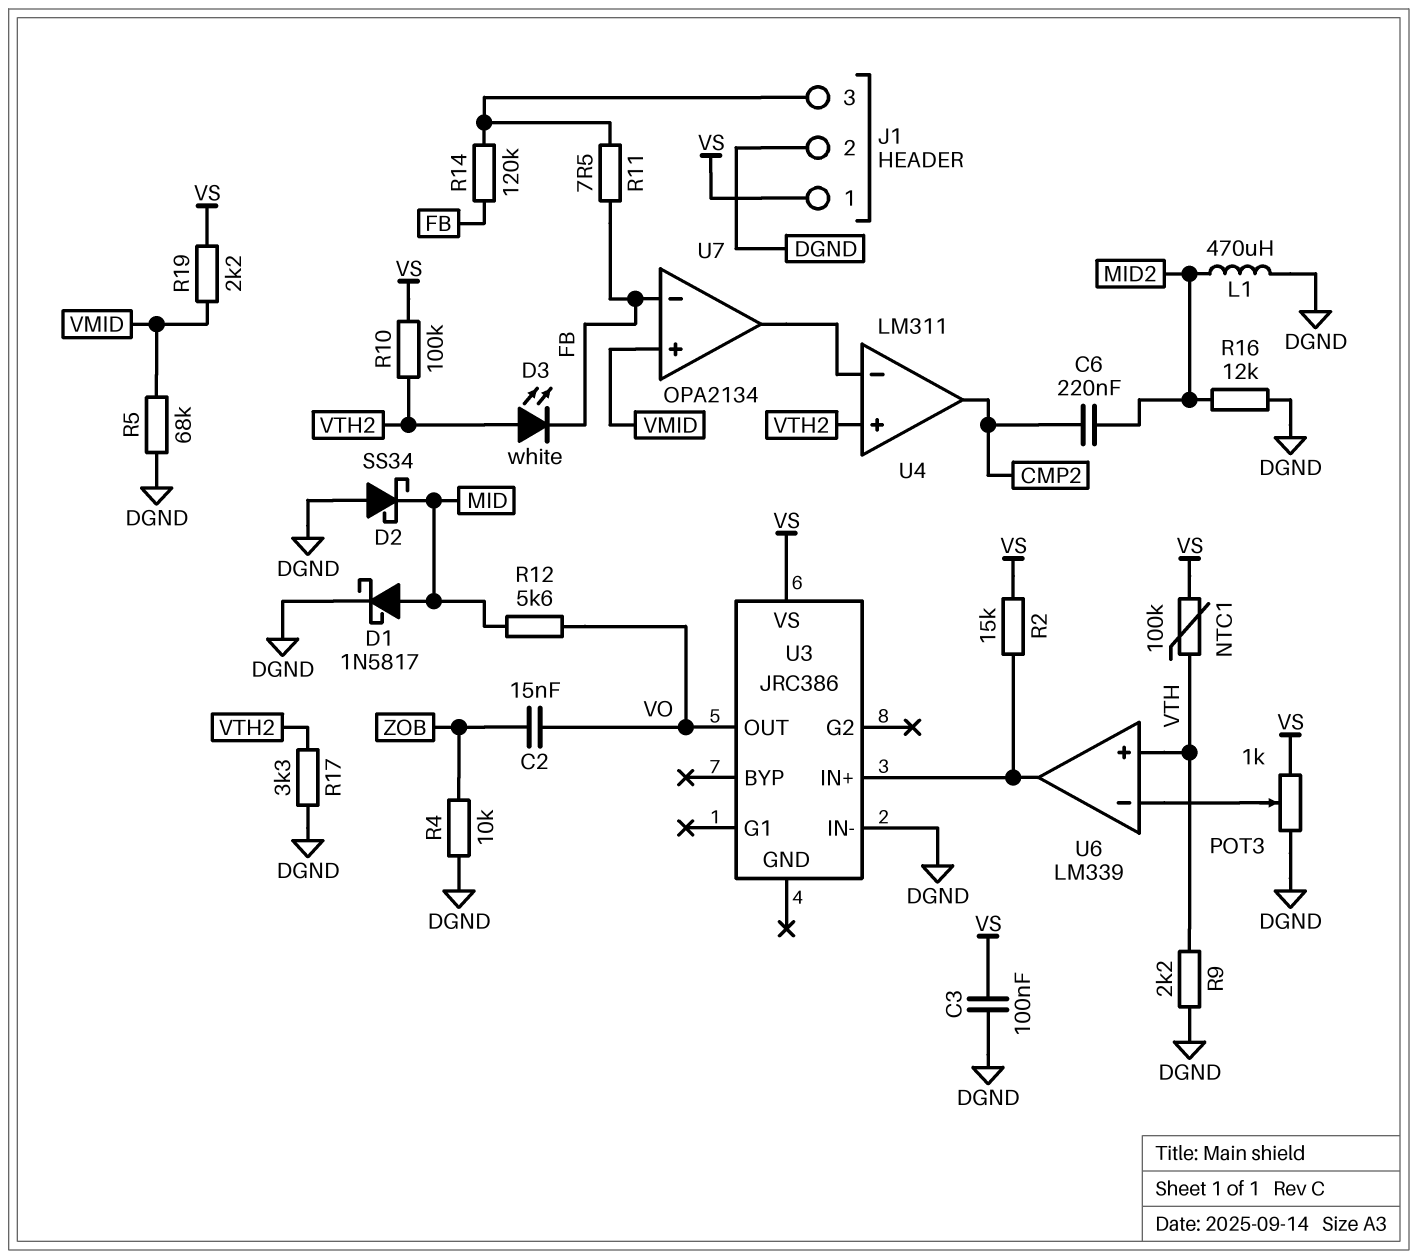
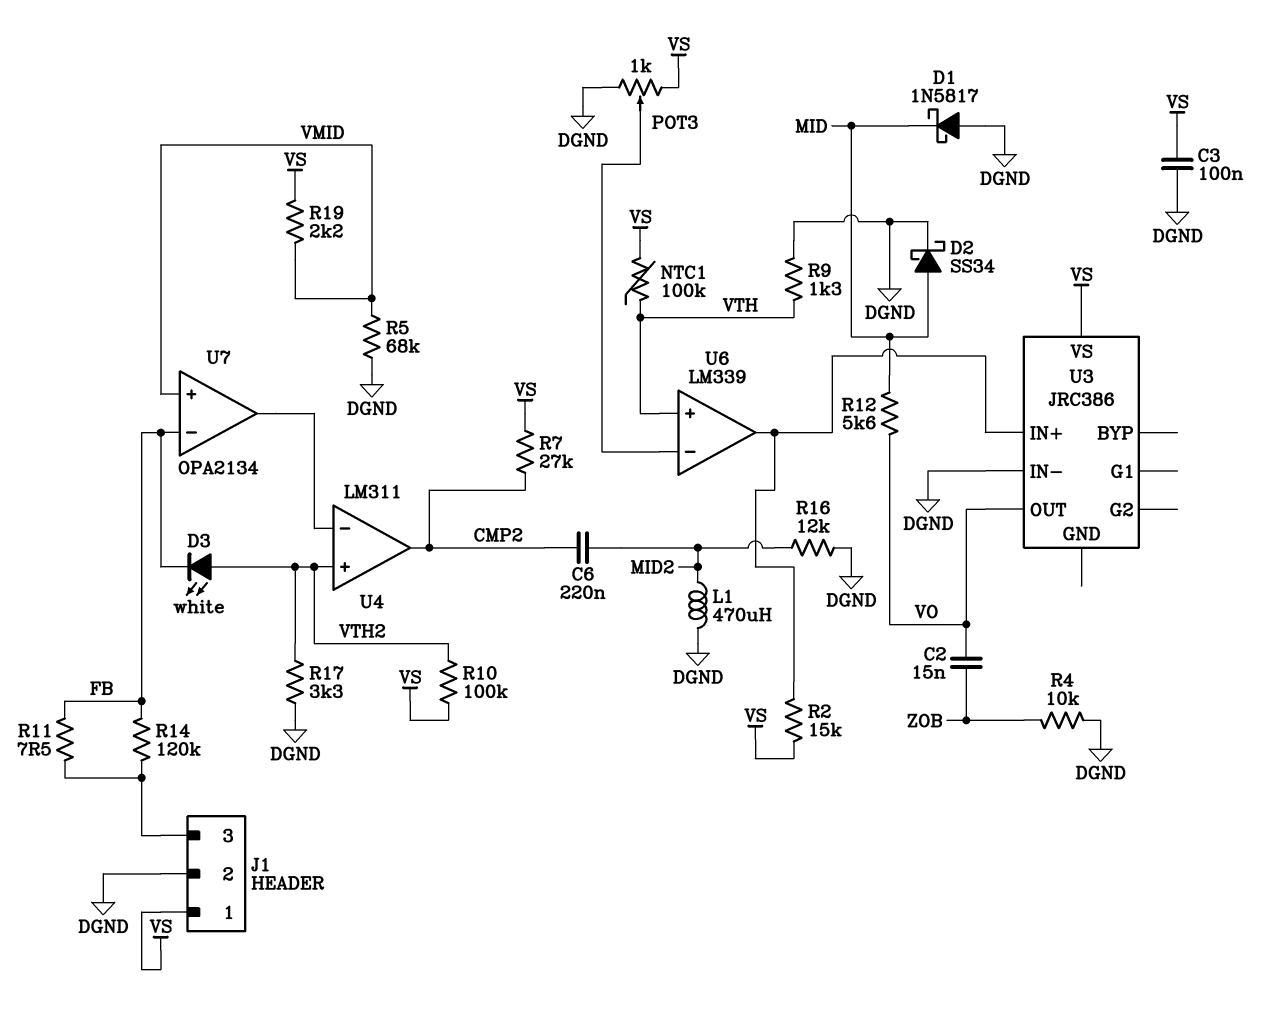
D1: schottky 1N5817 (A MID, K DGND) -> schottky 1N5817 (A DGND, K MID)
D2: schottky SS34 (A DGND, K MID) -> schottky SS34 (A MID, K DGND)
R7: none -> 27k (CMP2, VS)
R9: 2.2k (DGND, VTH) -> 1.3k (DGND, VTH)

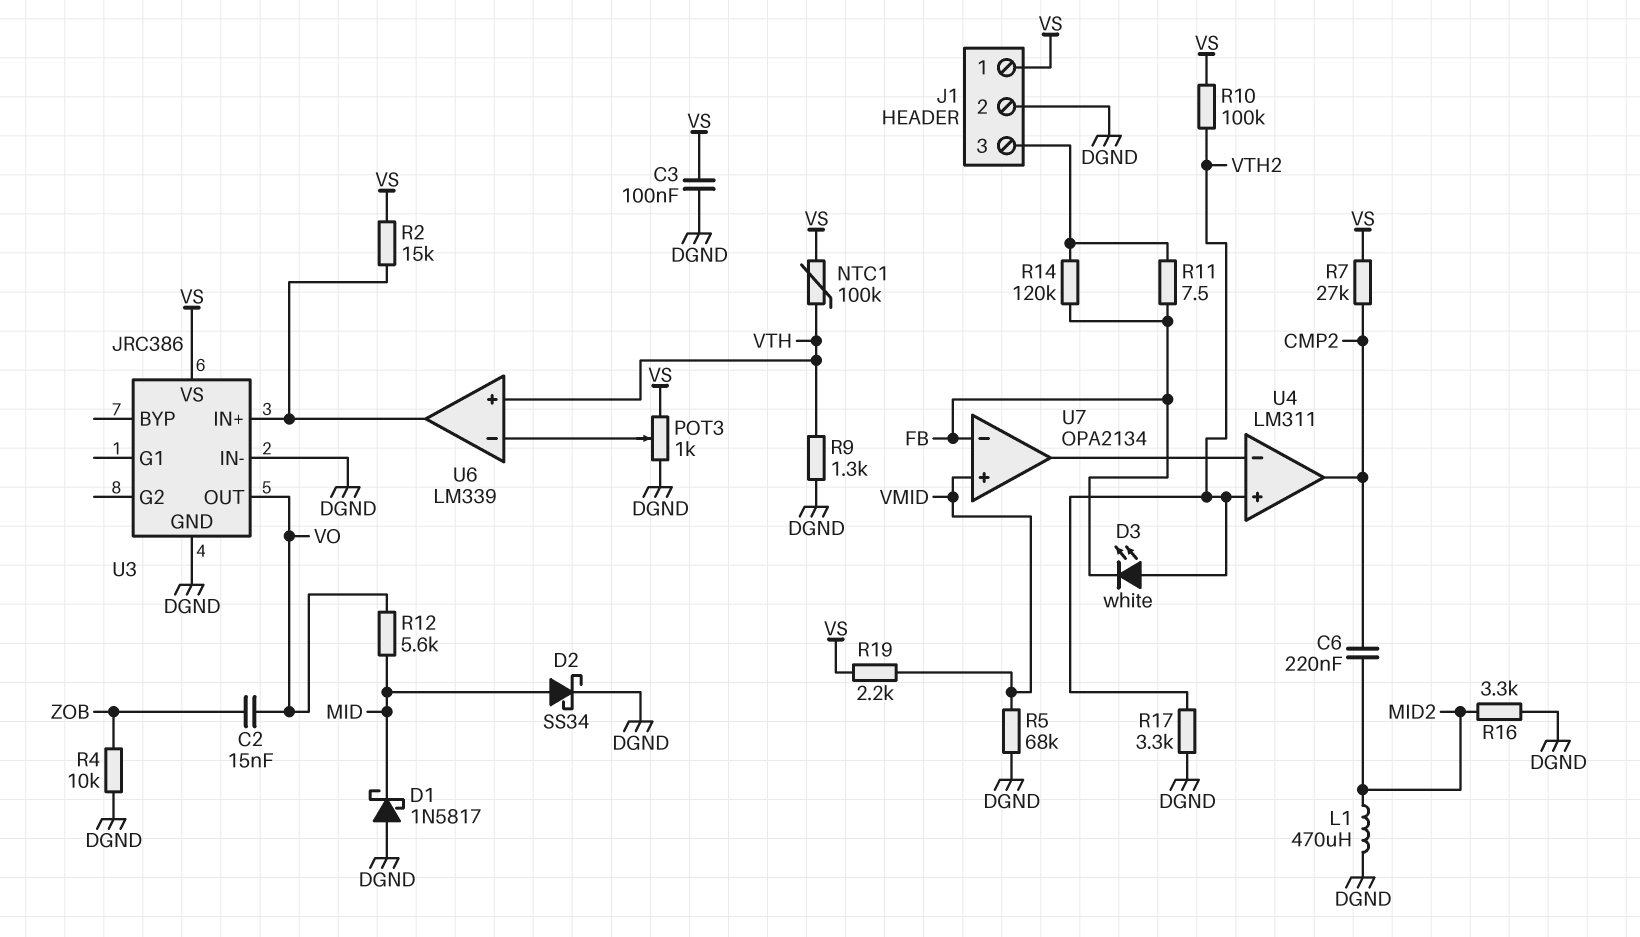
R16: 12k (DGND, MID2) -> 3.3k (DGND, MID2)
U3 pin GND: none -> DGND

